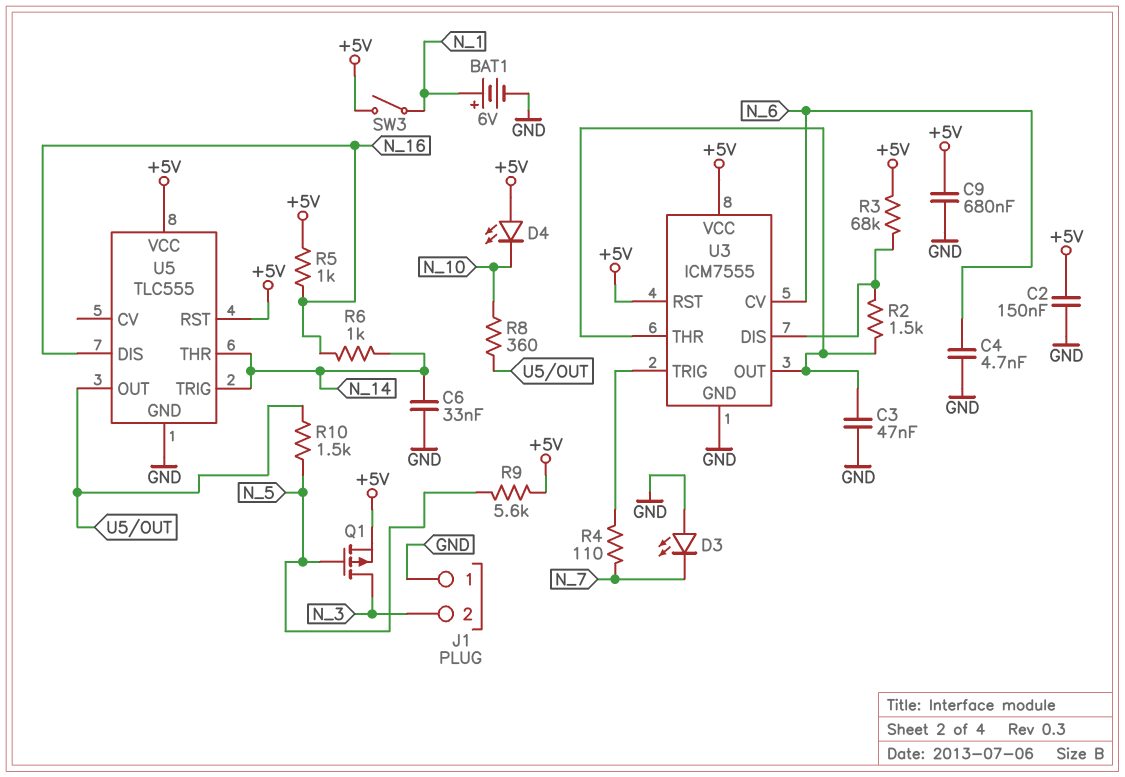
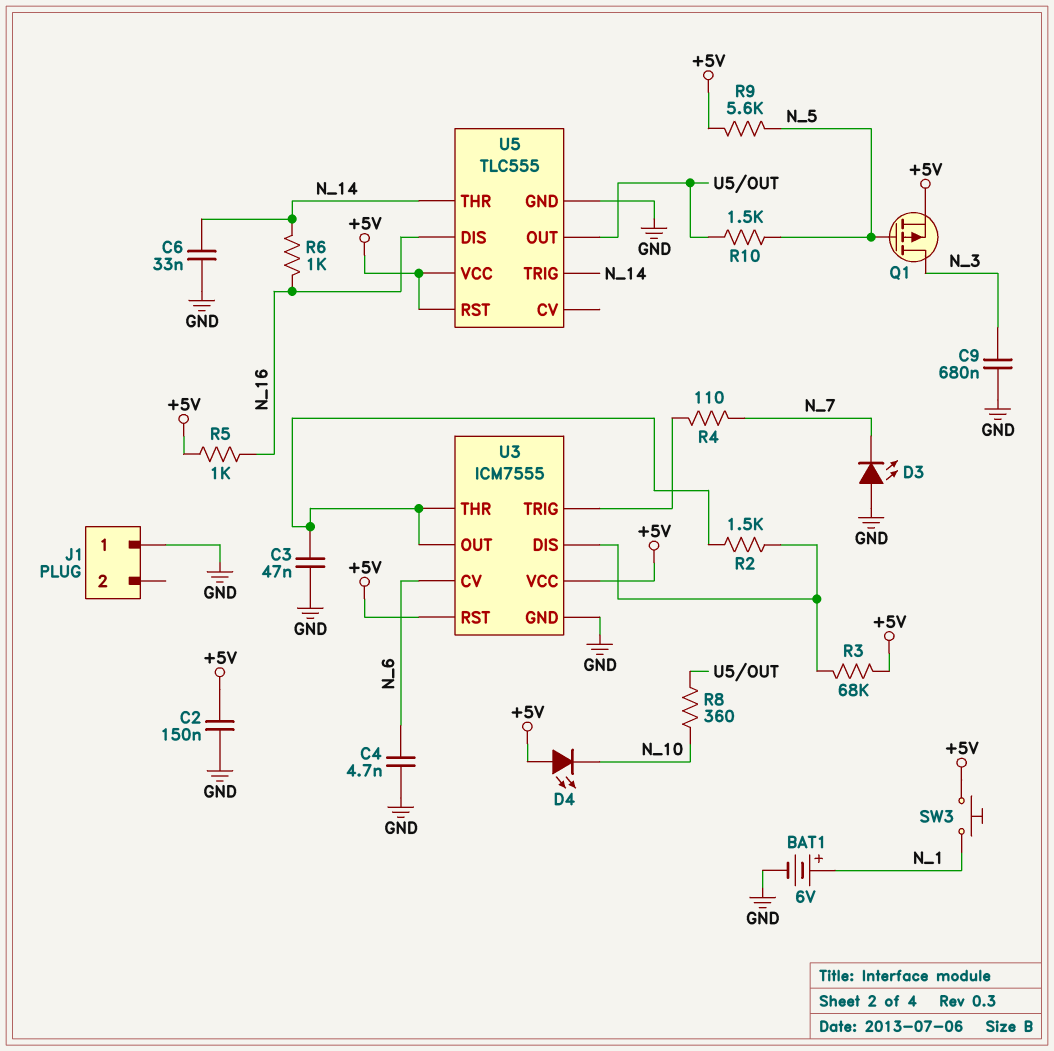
C9: 680nF (+5V, GND) -> 680nF (GND, N_3)
J1 pin 2: N_3 -> none
SW3: switch (+5V, N_1) -> button (+5V, N_1)

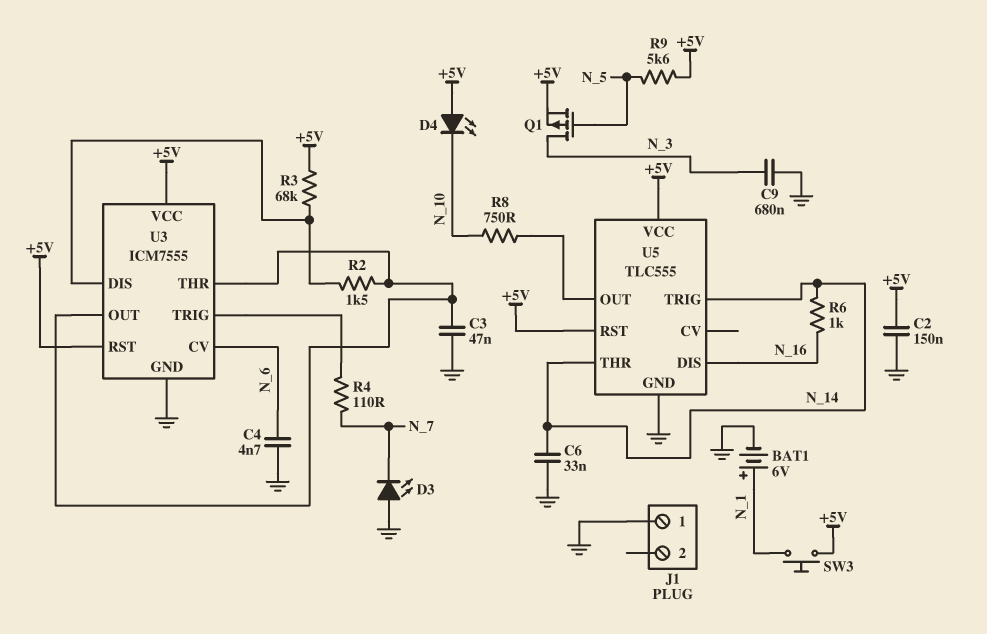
R5: 1k (+5V, N_16) -> none
R8: 360 (N_10, U5/OUT) -> 750 (N_10, U5/OUT)
R10: 1.5k (N_5, U5/OUT) -> none

